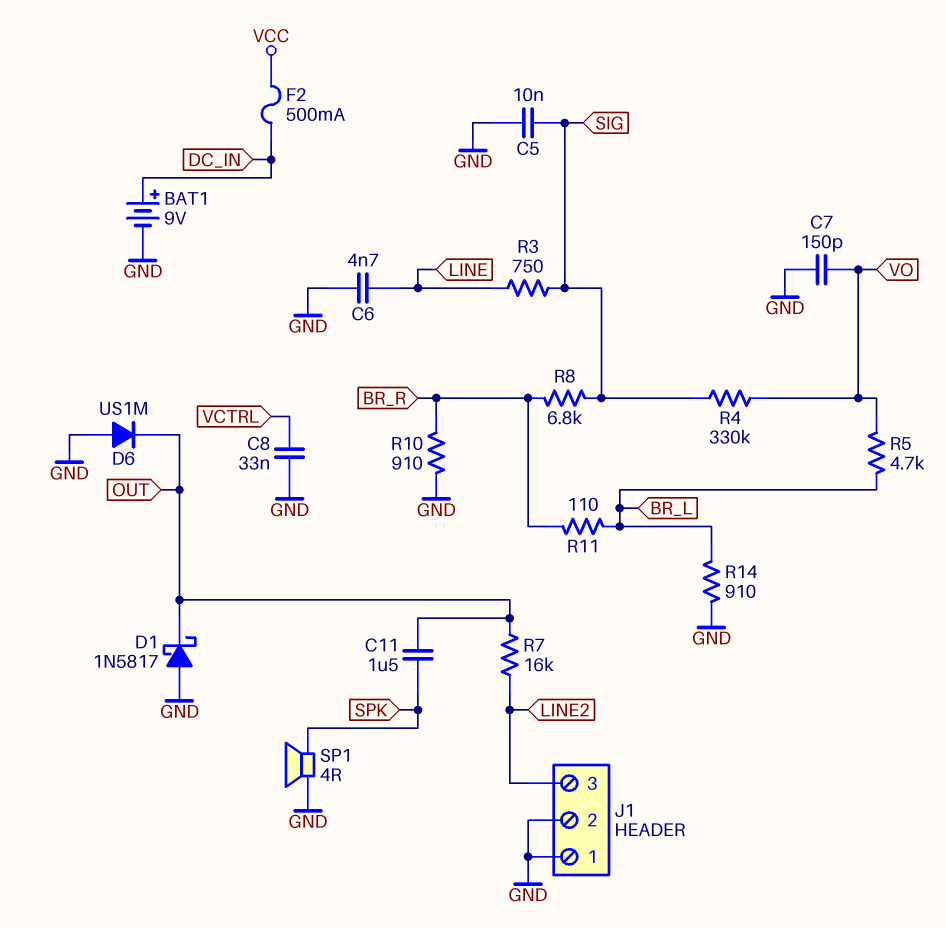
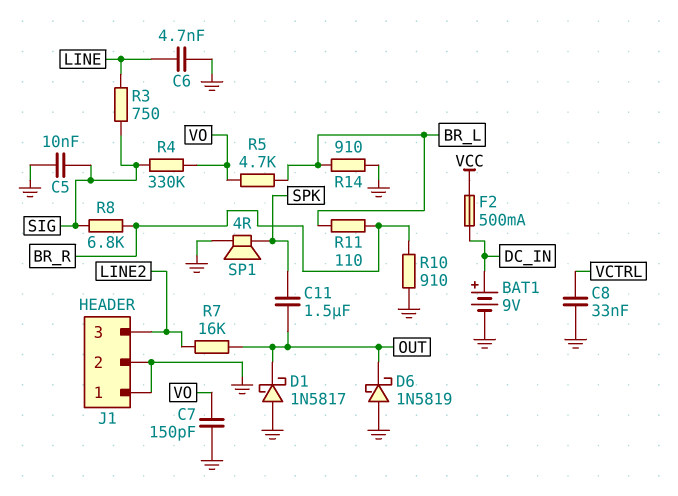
D6: diode US1M (A GND, K OUT) -> schottky 1N5819 (A GND, K OUT)

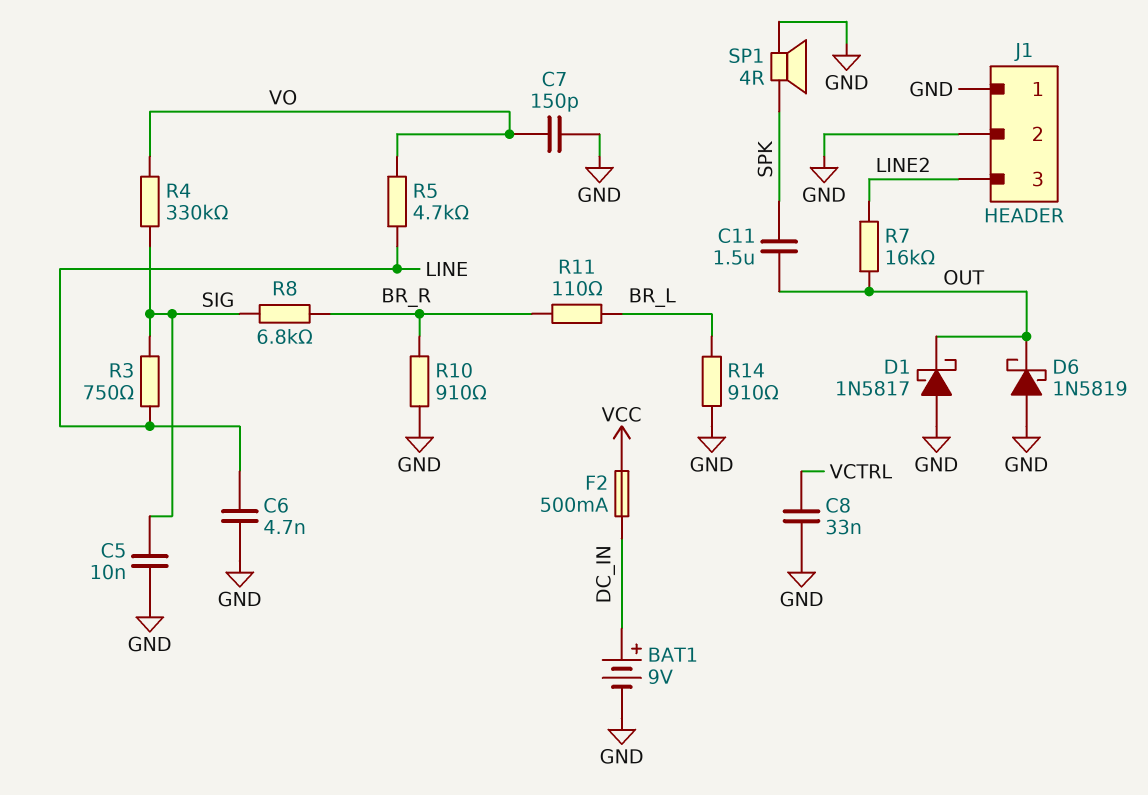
R5: 4.7k (BR_L, VO) -> 4.7k (LINE, VO)

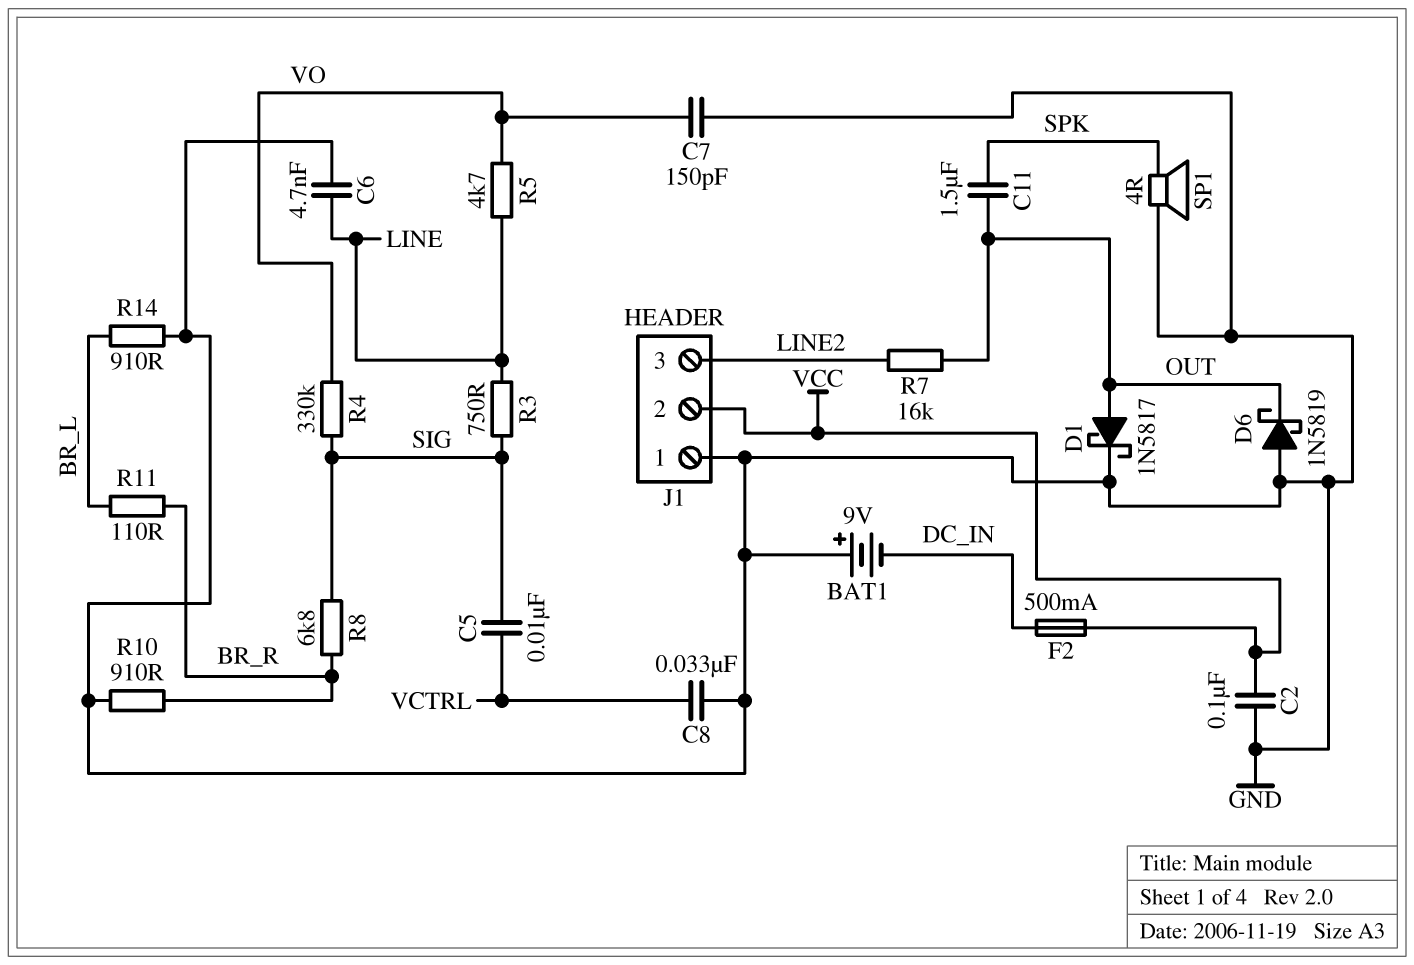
BAT1: 9V (plus DC_IN, minus GND) -> 9V (plus GND, minus DC_IN)
C2: none -> 100nF (GND, VCC)
C5: 10nF (GND, SIG) -> 10nF (SIG, VCTRL)
D1: schottky 1N5817 (A GND, K OUT) -> schottky 1N5817 (A OUT, K GND)
J1 pin 2: GND -> VCC

